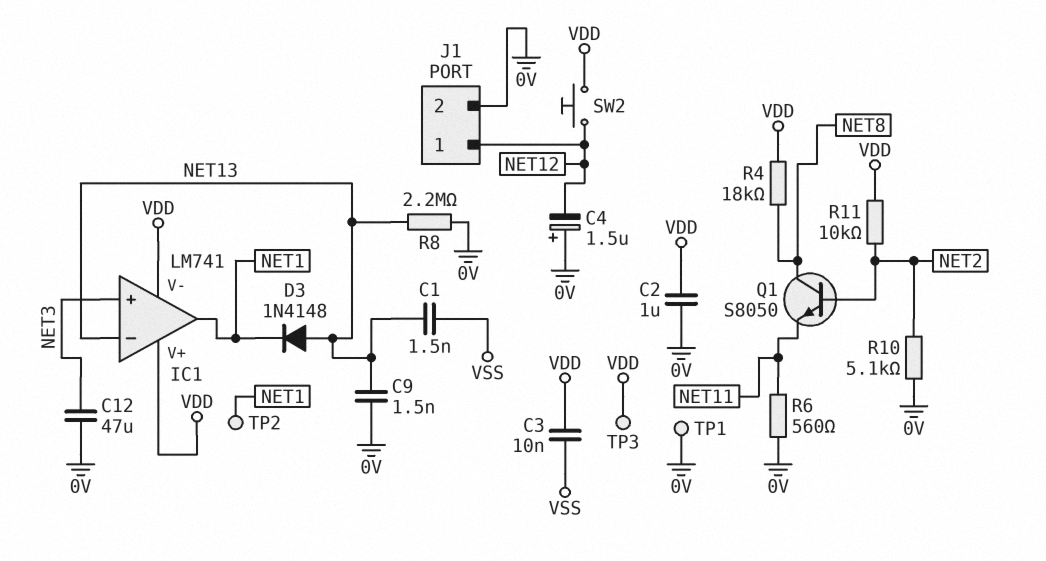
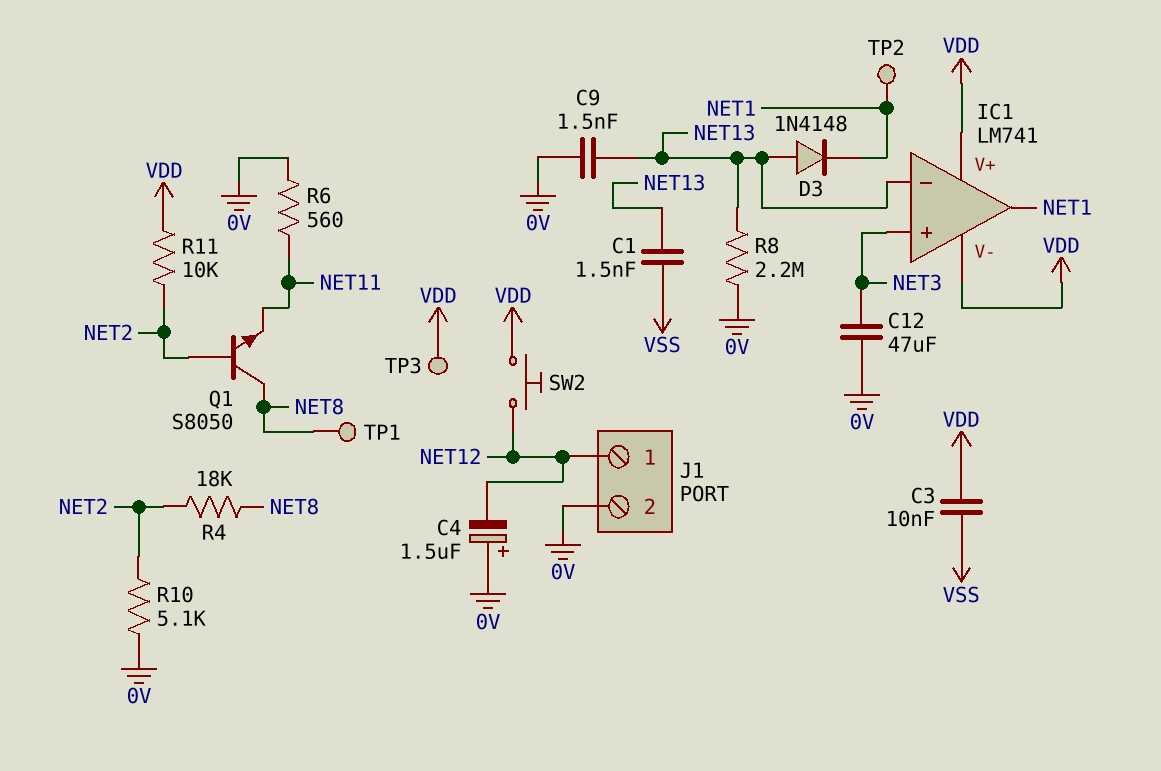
C2: 1uF (0V, VDD) -> none
R4: 18k (NET8, VDD) -> 18k (NET2, NET8)
TP1: test point (0V) -> test point (NET8)

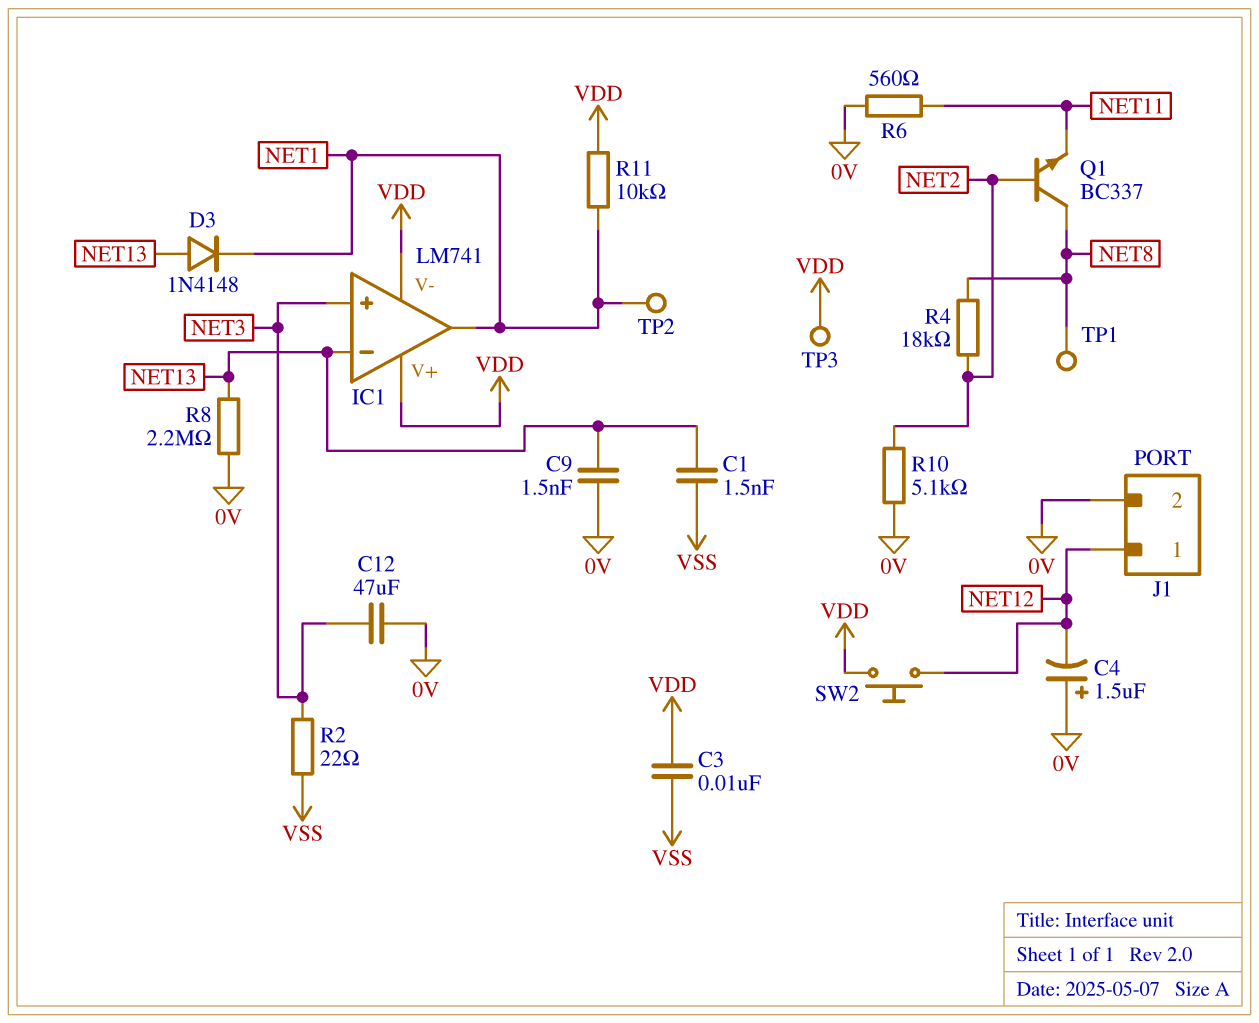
Q1: NPN S8050 (B NET2, C NET8, E NET11) -> NPN BC337 (B NET2, C NET8, E NET11)
R2: none -> 22 (NET3, VSS)
R11: 10k (NET2, VDD) -> 10k (NET1, VDD)

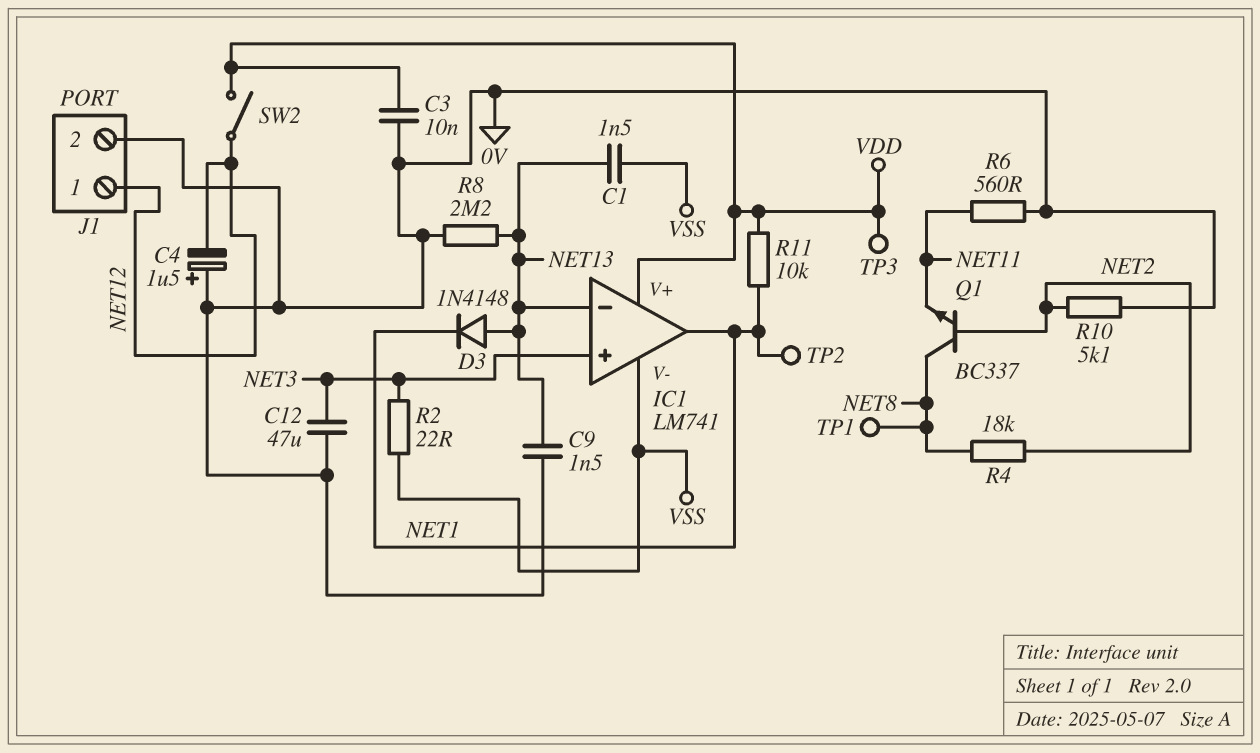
C3: 10nF (VDD, VSS) -> 10nF (0V, VDD)
IC1 pin V-: VDD -> VSS
SW2: button (NET12, VDD) -> switch (NET12, VDD)

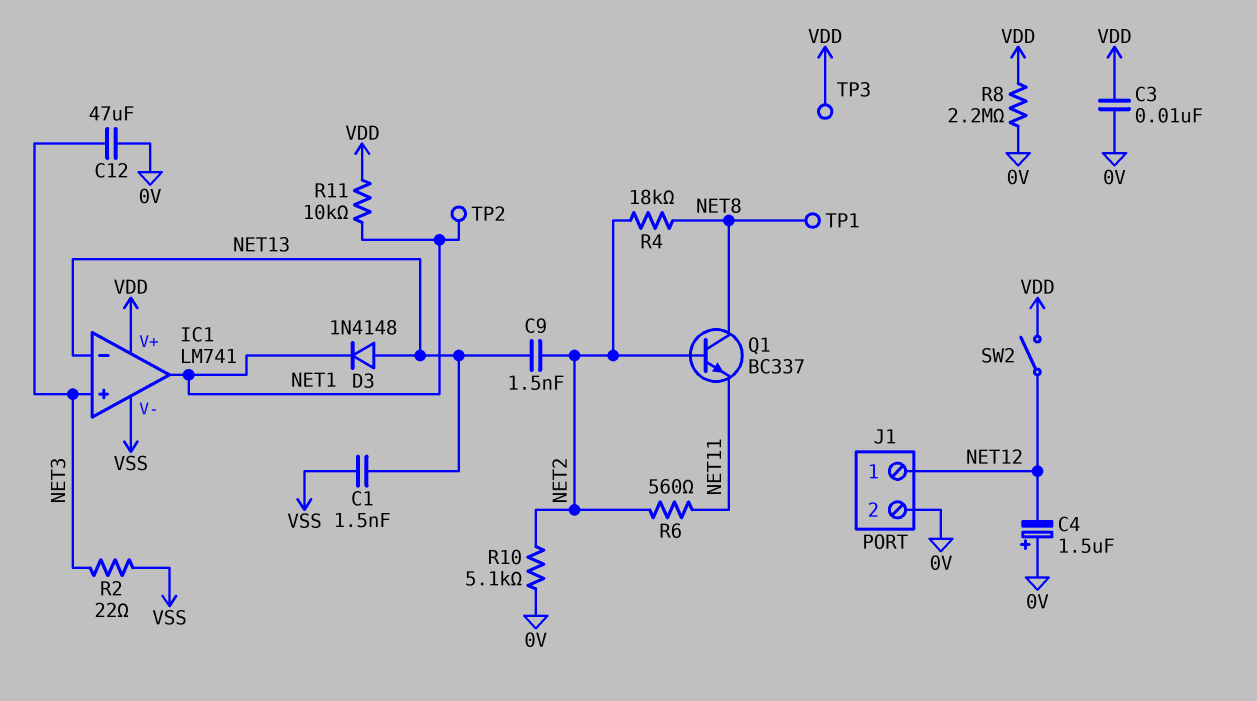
C9: 1.5nF (0V, NET13) -> 1.5nF (NET2, NET13)
R6: 560 (0V, NET11) -> 560 (NET2, NET11)
R8: 2.2M (0V, NET13) -> 2.2M (0V, VDD)

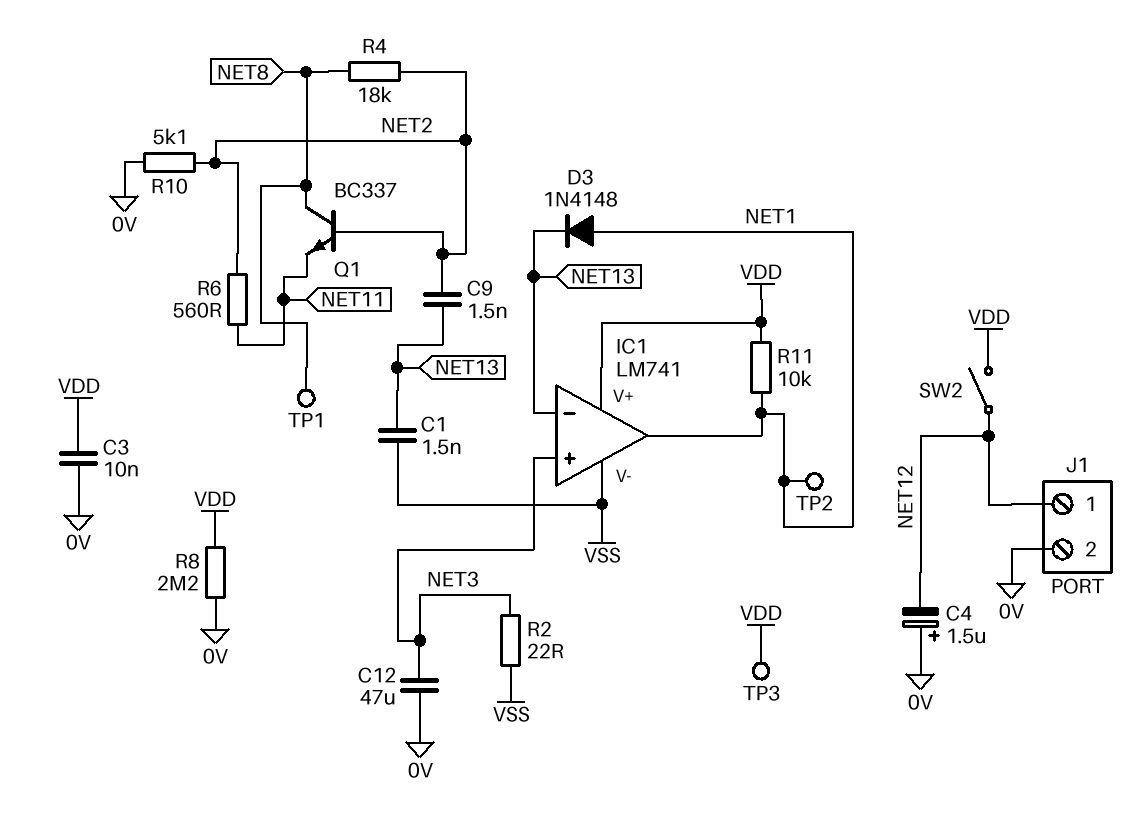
D3: diode 1N4148 (A NET13, K NET1) -> diode 1N4148 (A NET1, K NET13)

